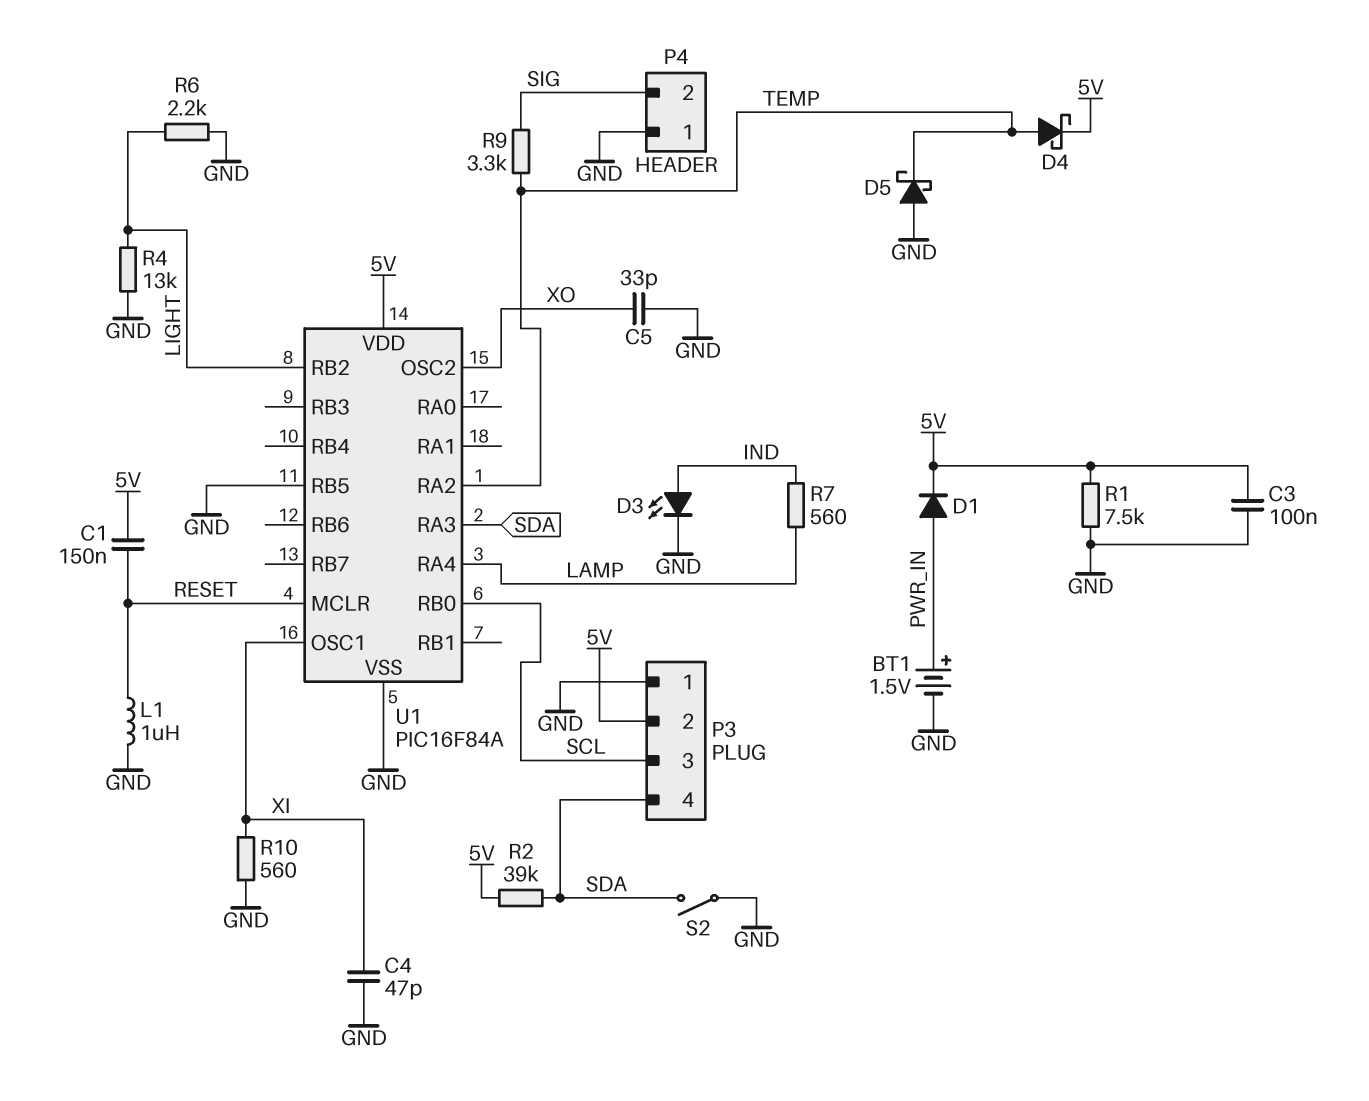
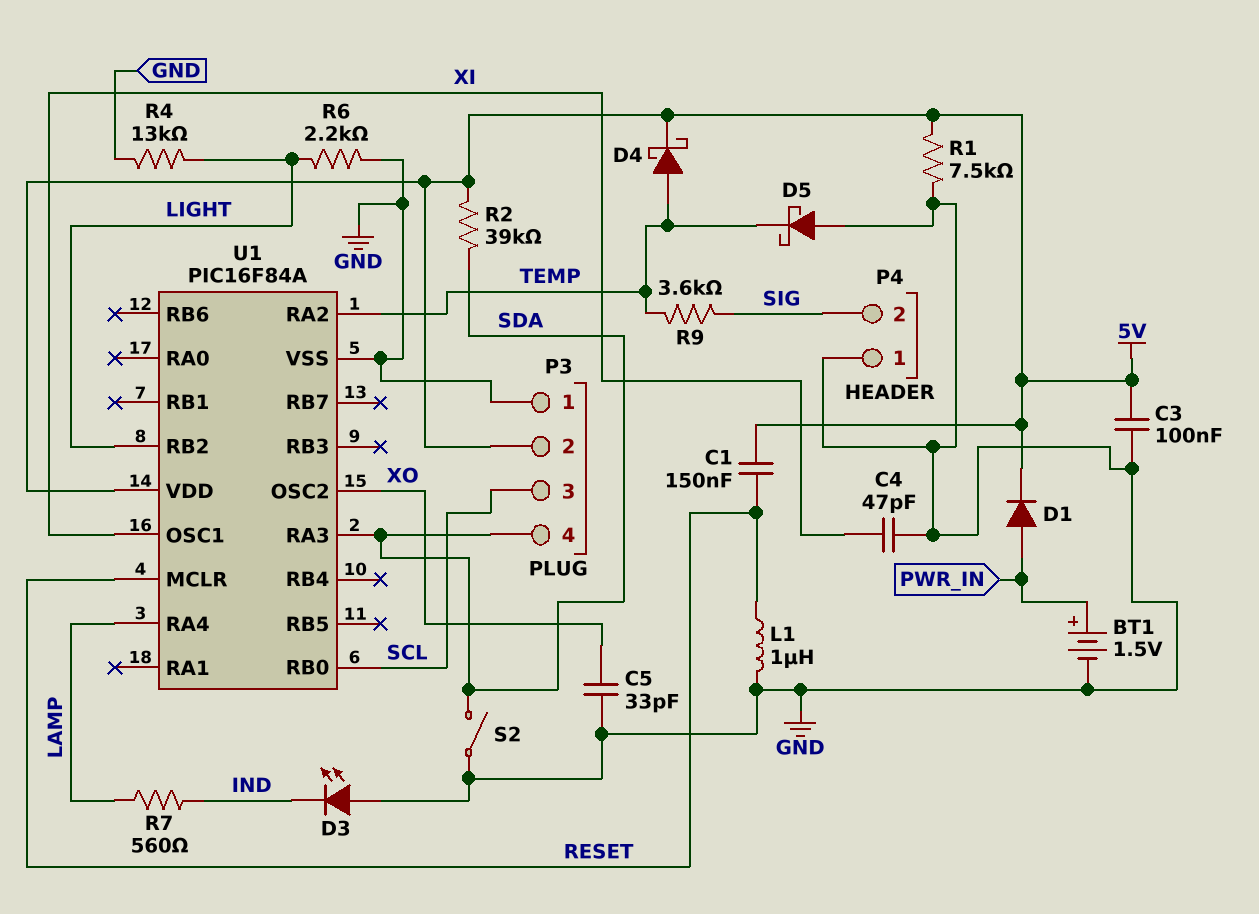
D3: LED (A IND, K GND) -> LED (A GND, K IND)
R9: 3.3k (SIG, TEMP) -> 3.6k (SIG, TEMP)
R10: 560 (GND, XI) -> none
U1 pin RB5: GND -> none

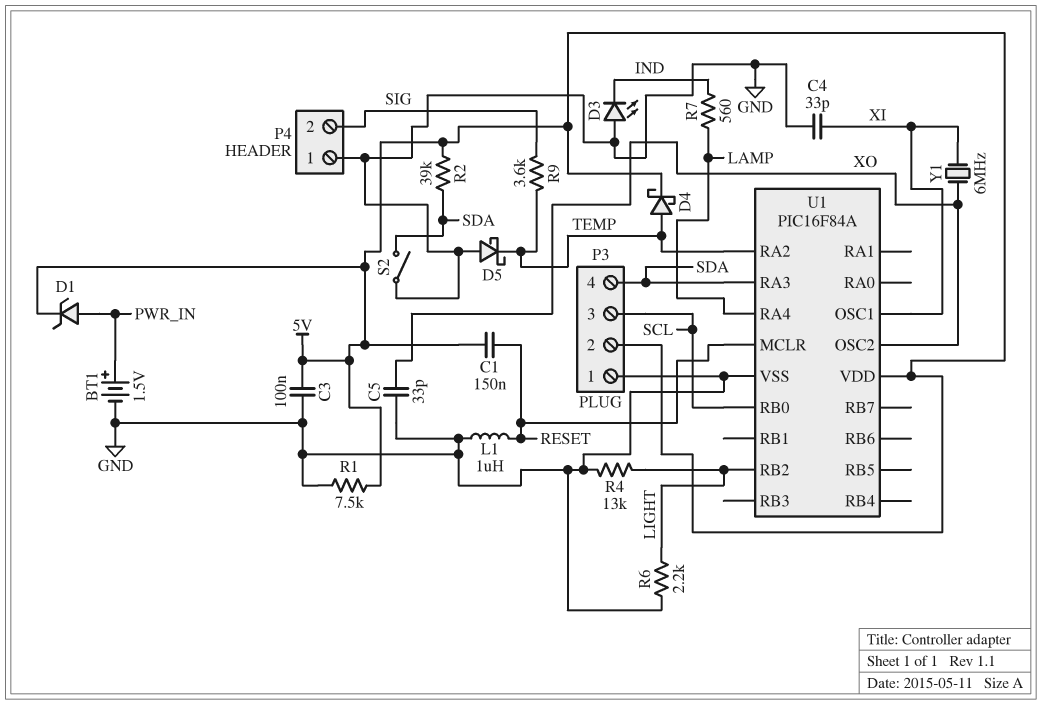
C4: 47pF (GND, XI) -> 33pF (GND, XI)
D1: diode (A PWR_IN, K 5V) -> zener (A PWR_IN, K 5V)
Y1: none -> 6MHz (XI, XO)

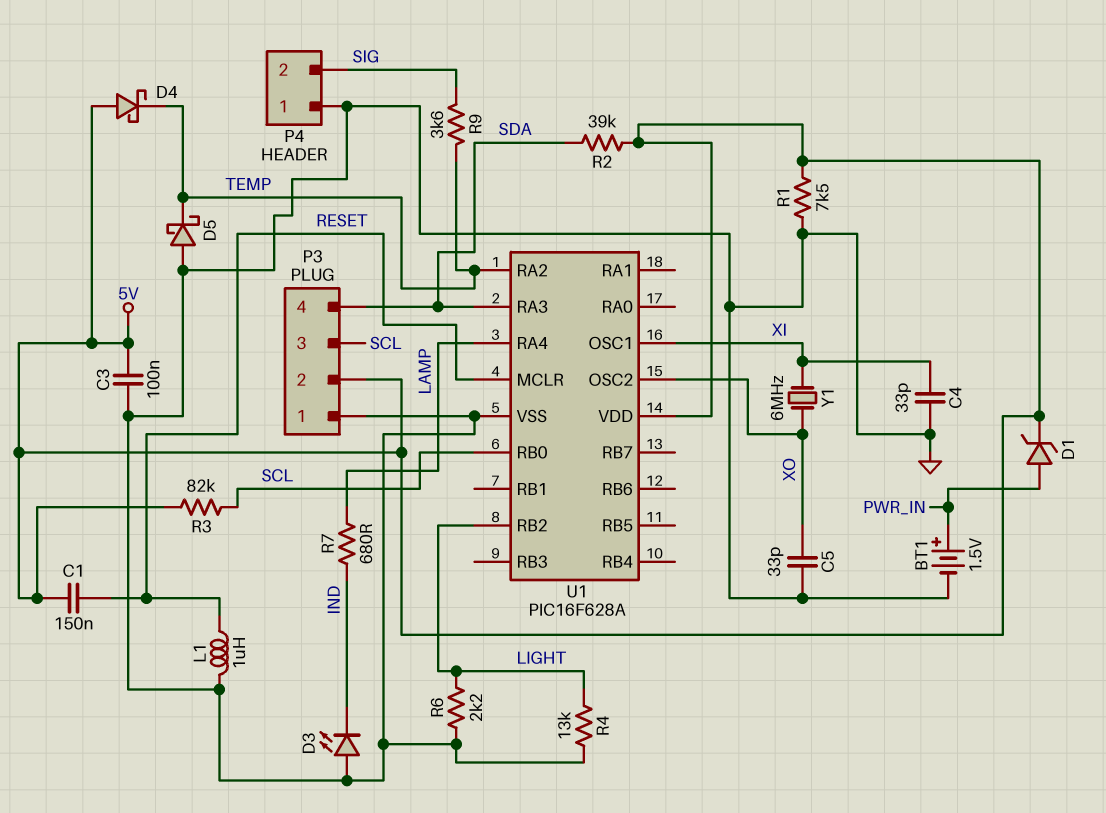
D4: schottky (A TEMP, K 5V) -> schottky (A 5V, K TEMP)
R3: none -> 82k (5V, SCL)
R7: 560 (IND, LAMP) -> 680 (IND, LAMP)
S2: switch (GND, SDA) -> none
U1: PIC16F84A -> PIC16F628A

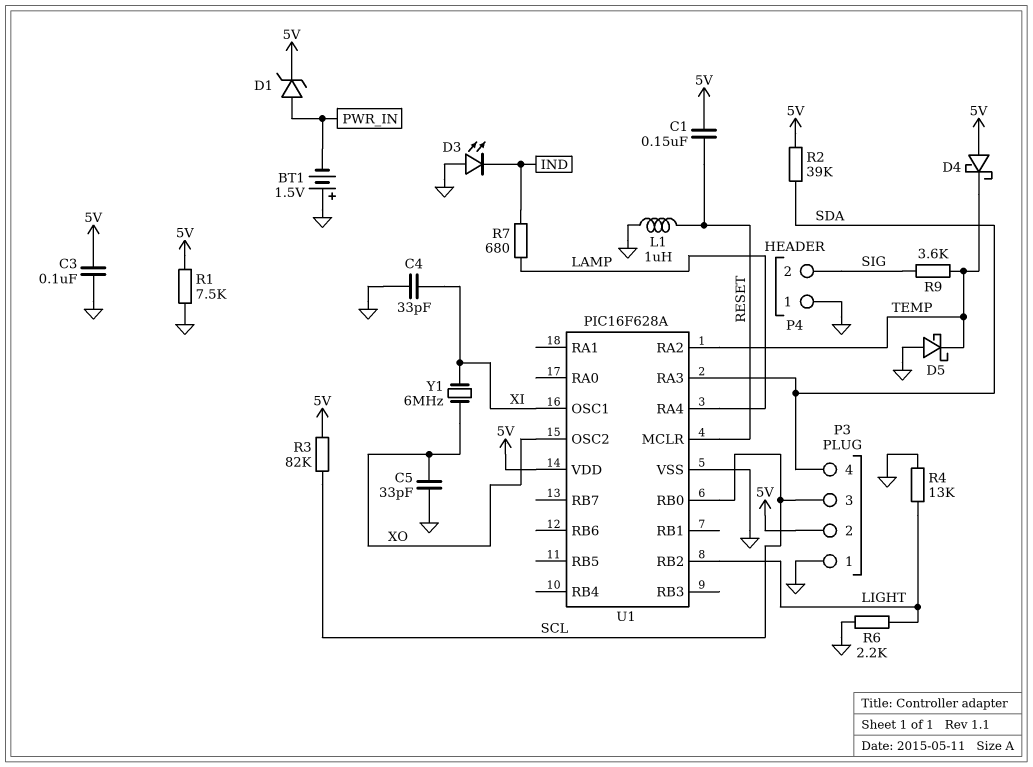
BT1: 1.5V (plus PWR_IN, minus GND) -> 1.5V (plus GND, minus PWR_IN)

